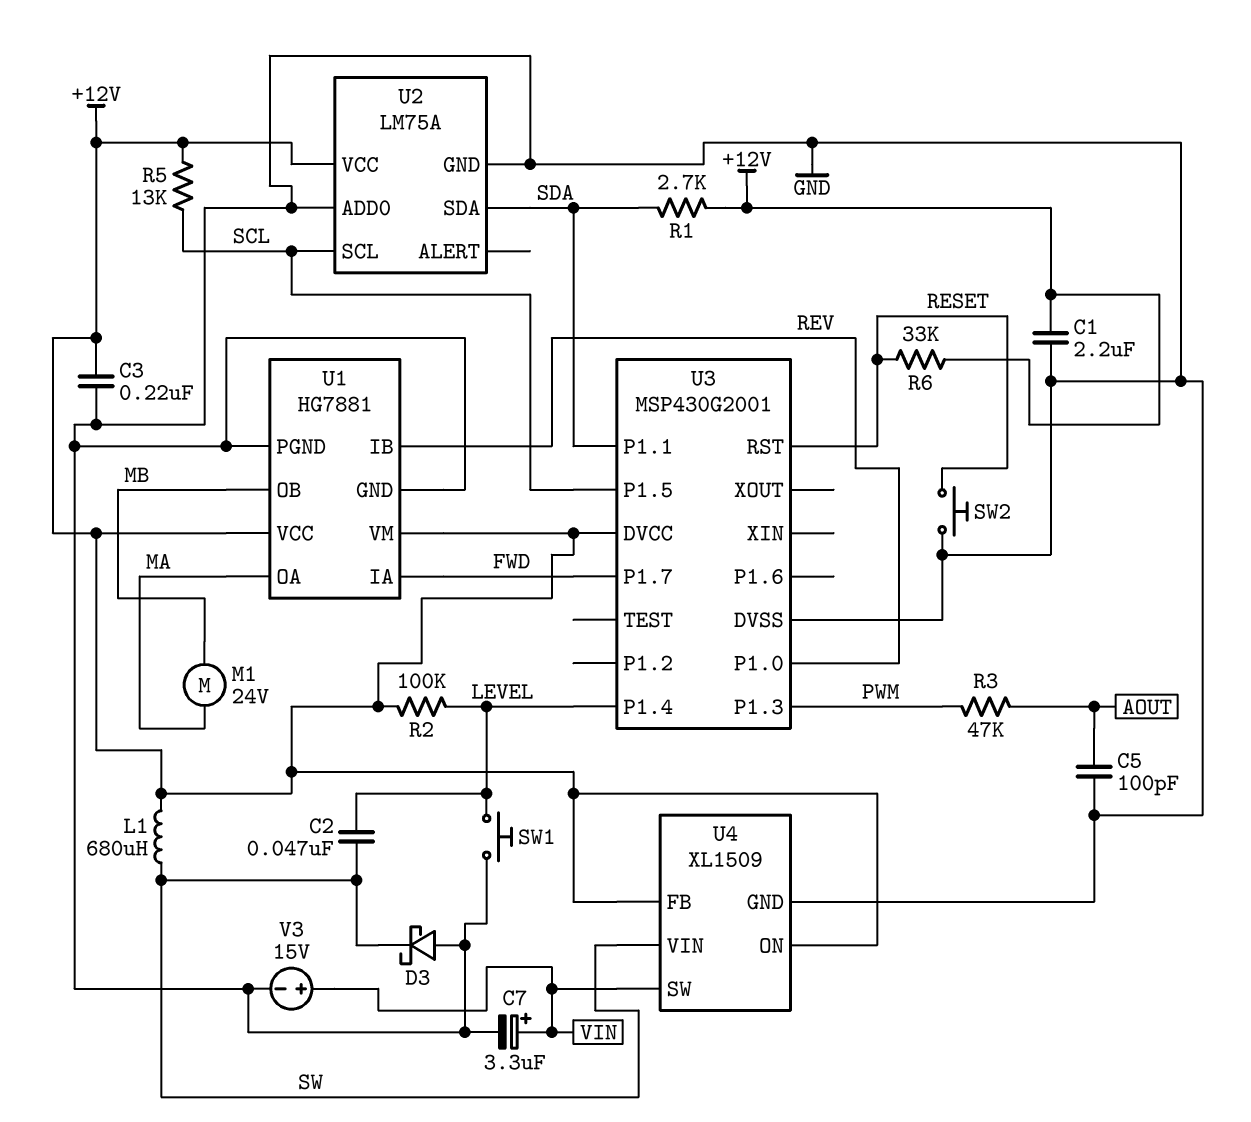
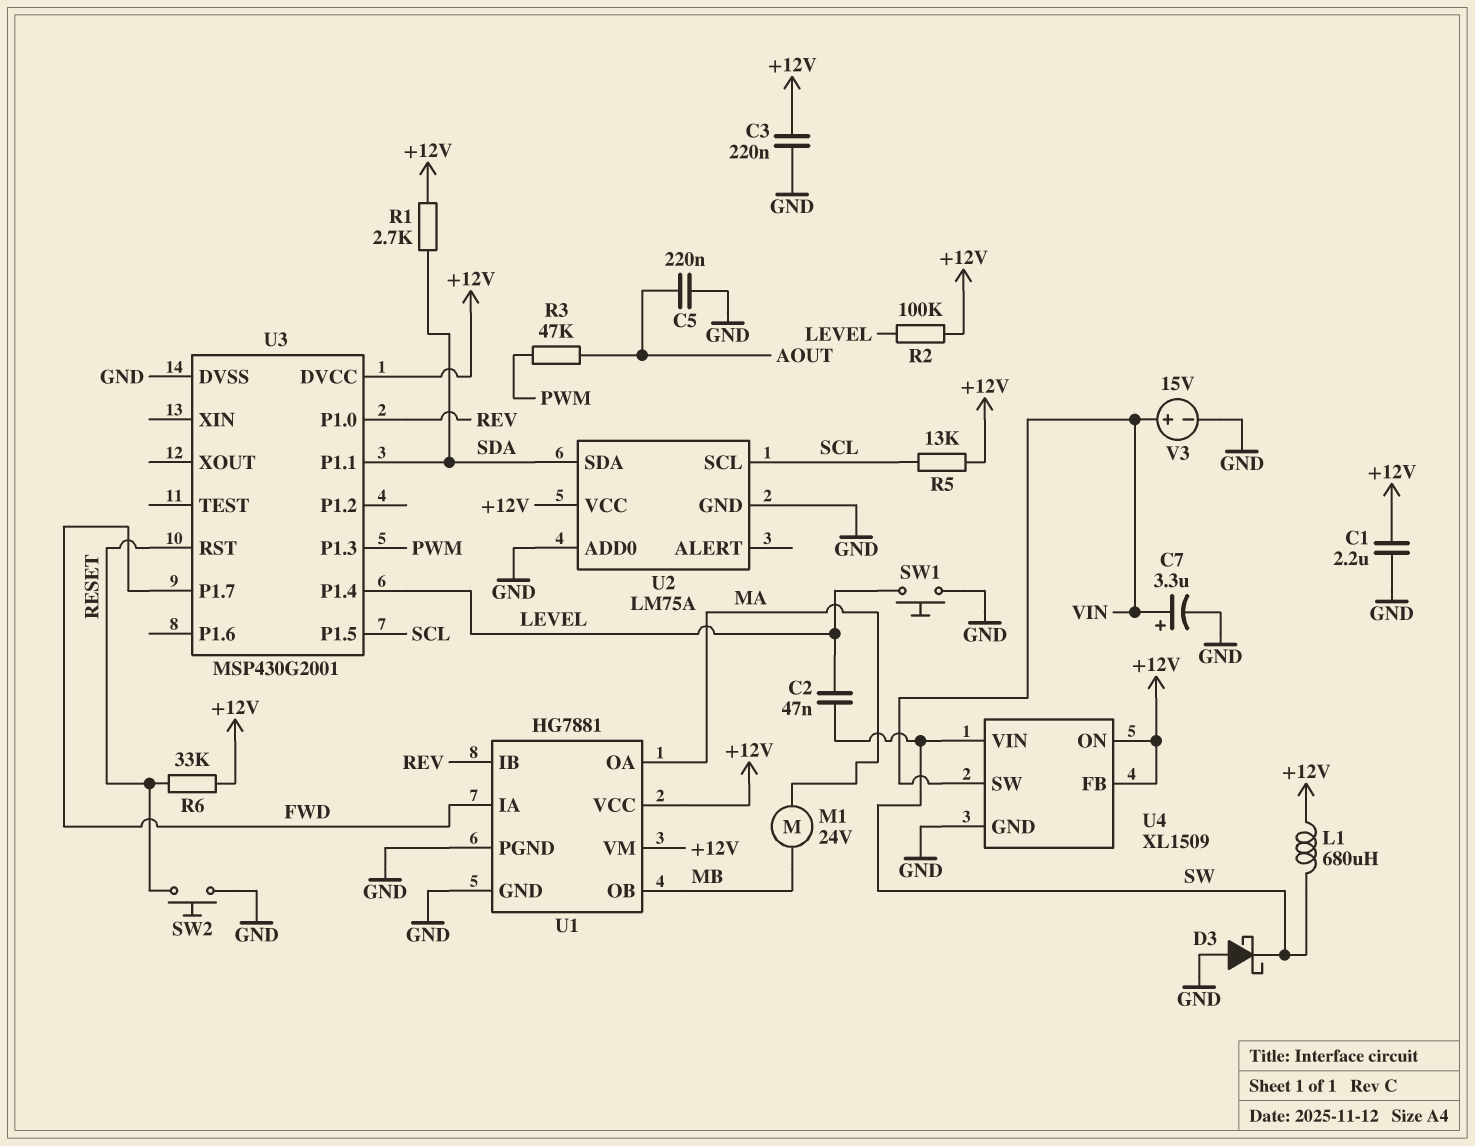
C5: 100pF (AOUT, GND) -> 220nF (AOUT, GND)

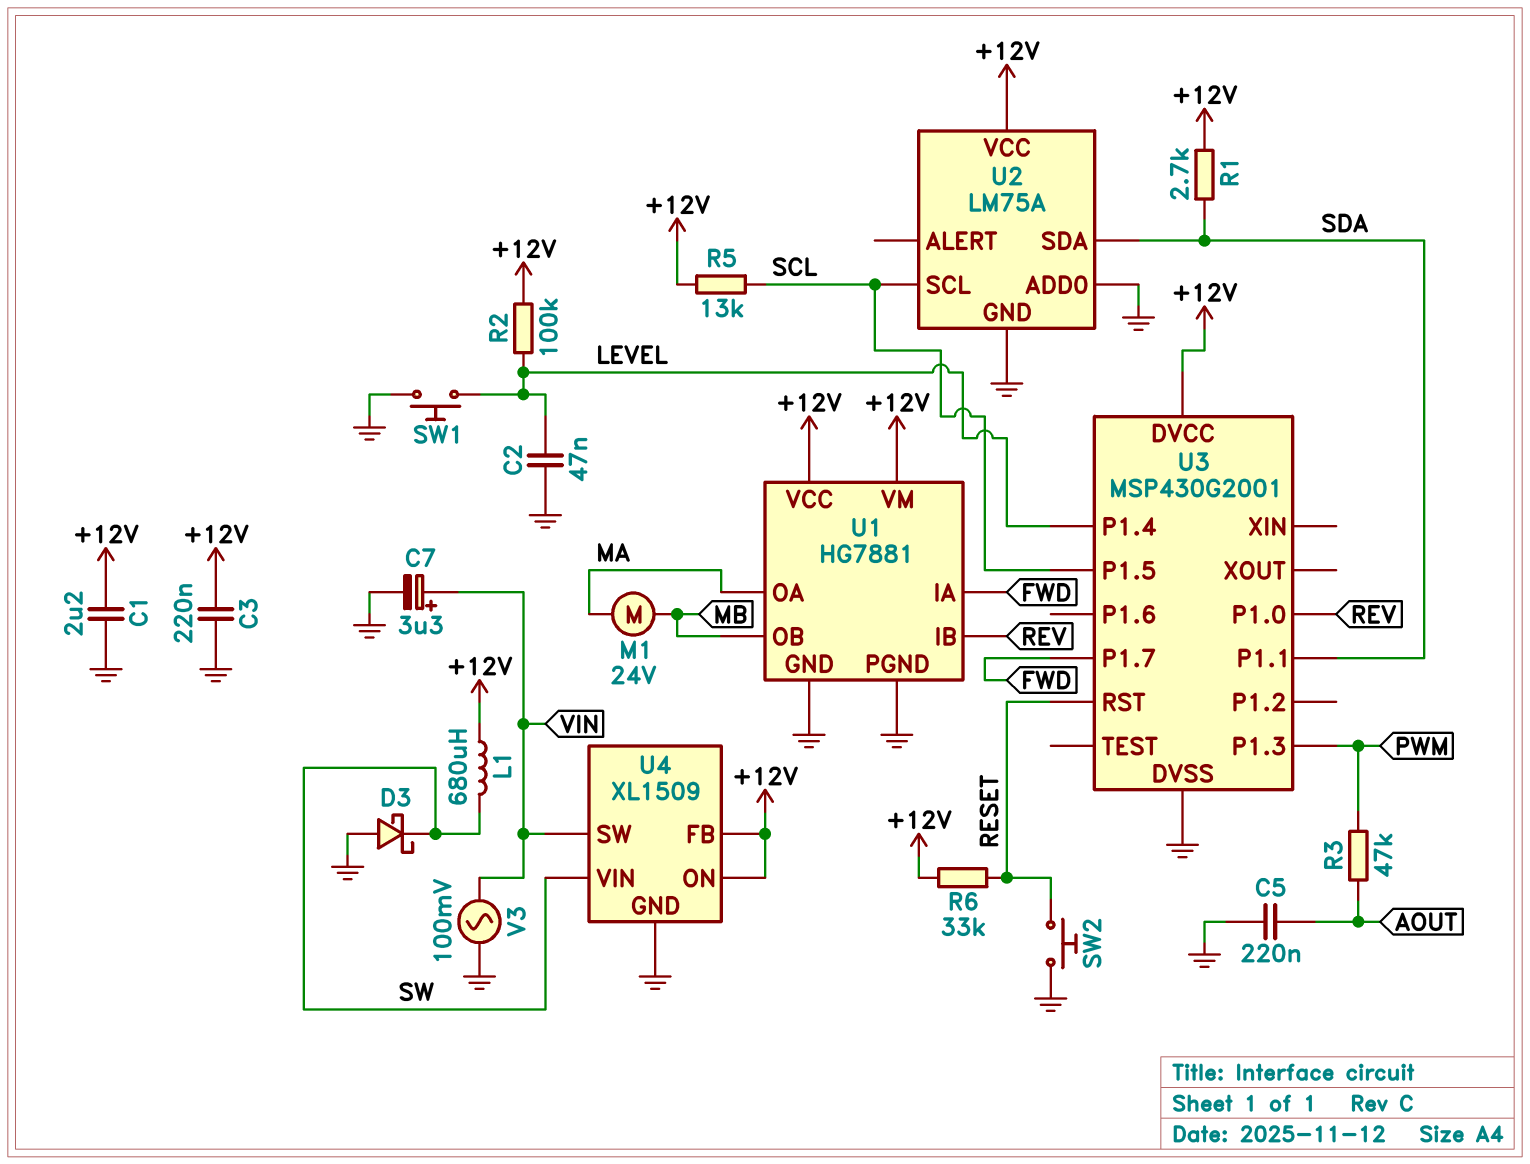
C2: 47nF (LEVEL, SW) -> 47nF (GND, LEVEL)
V3: 15V (plus VIN, minus GND) -> AC 100mV (GND, VIN)

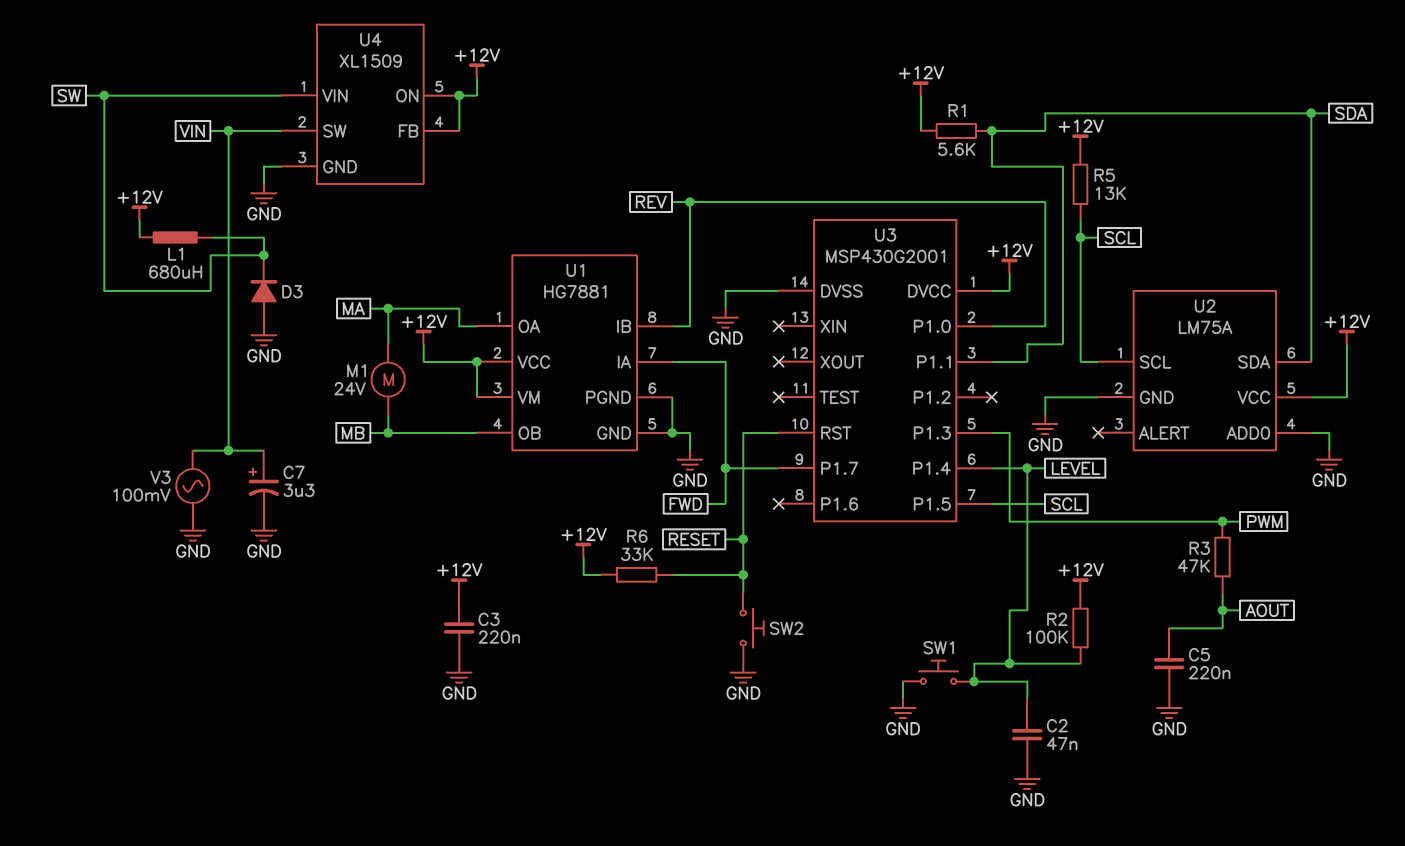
C1: 2.2uF (+12V, GND) -> none
D3: schottky (A GND, K SW) -> diode (A GND, K SW)
R1: 2.7k (+12V, SDA) -> 5.6k (+12V, SDA)

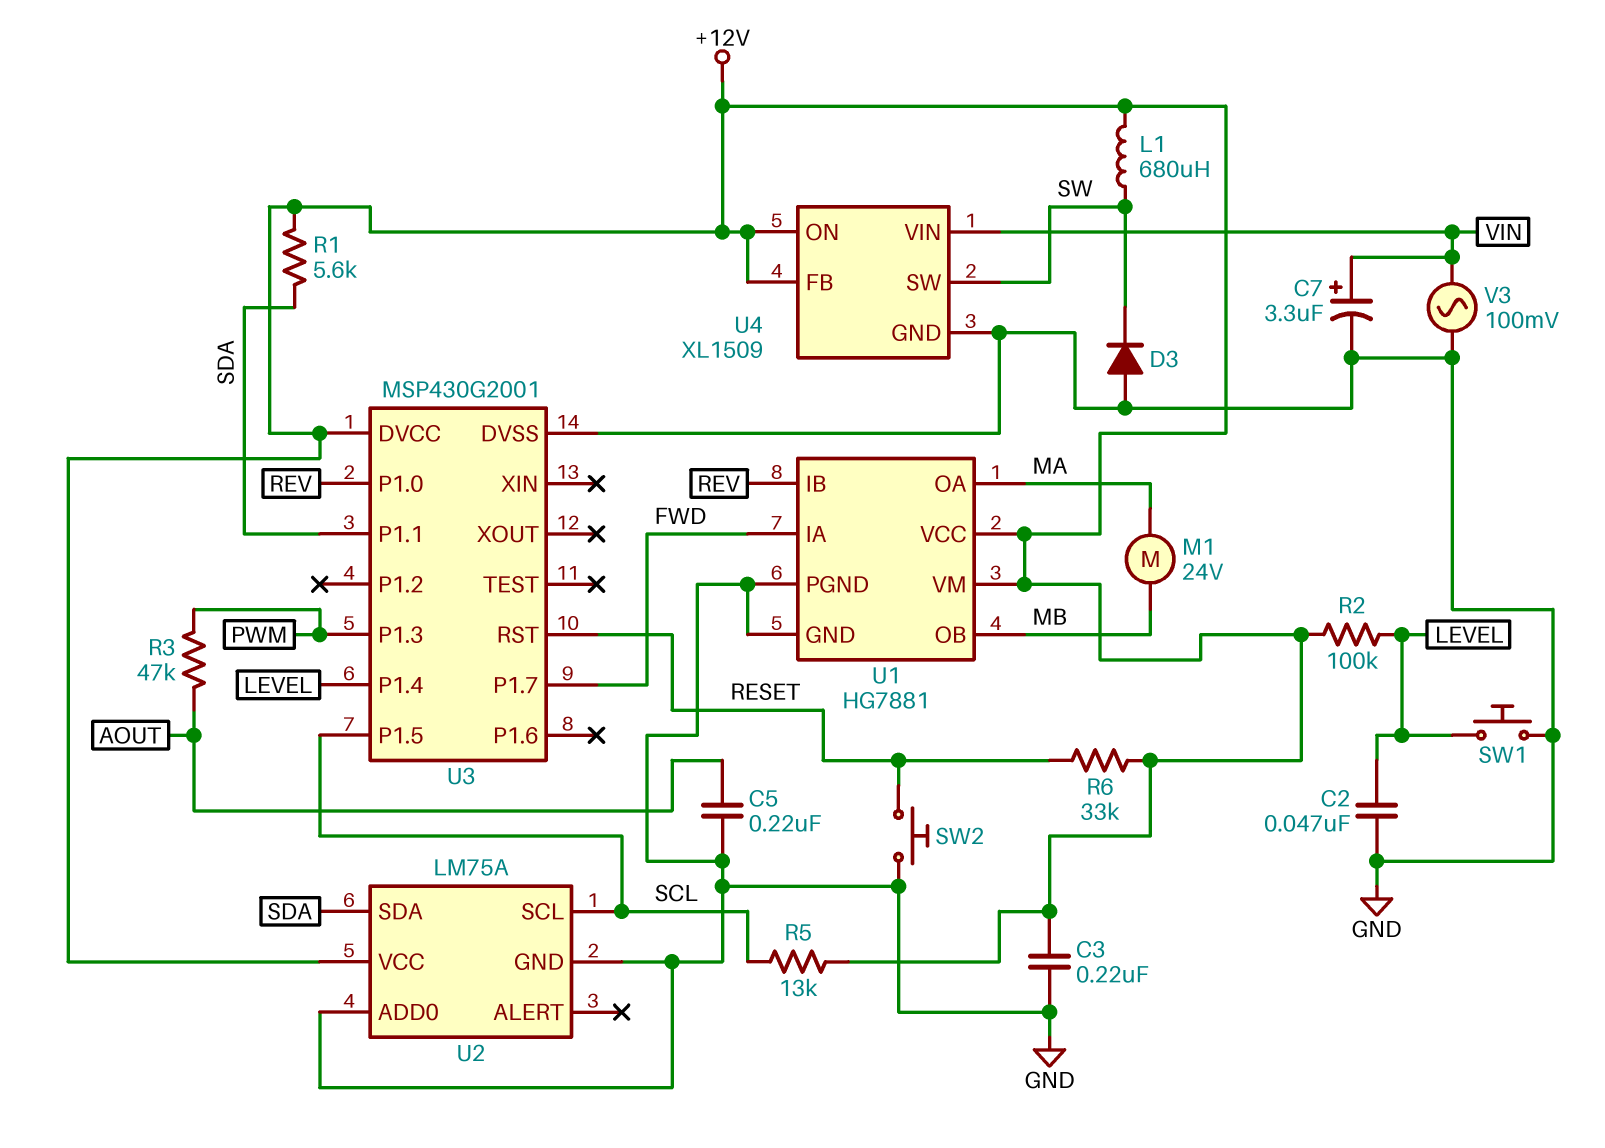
U4 pin SW: VIN -> SW
U4 pin VIN: SW -> VIN

